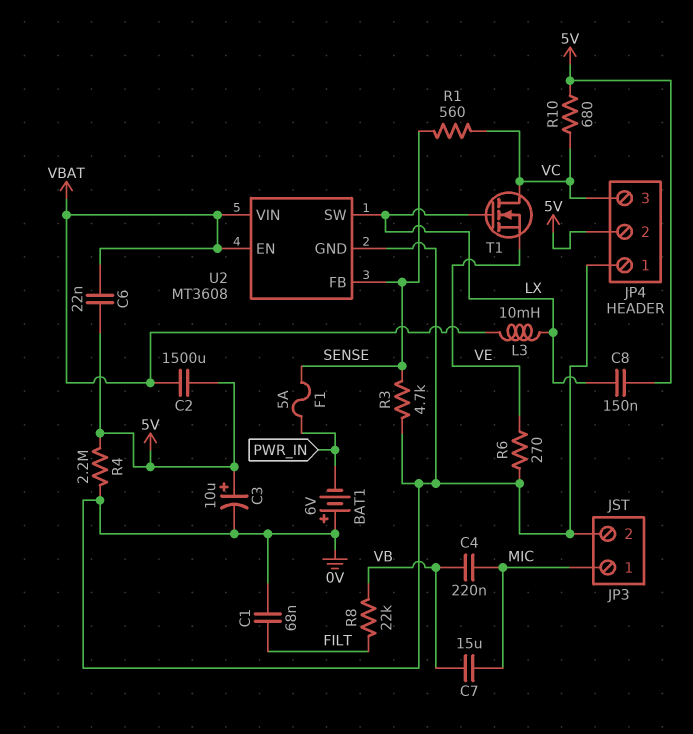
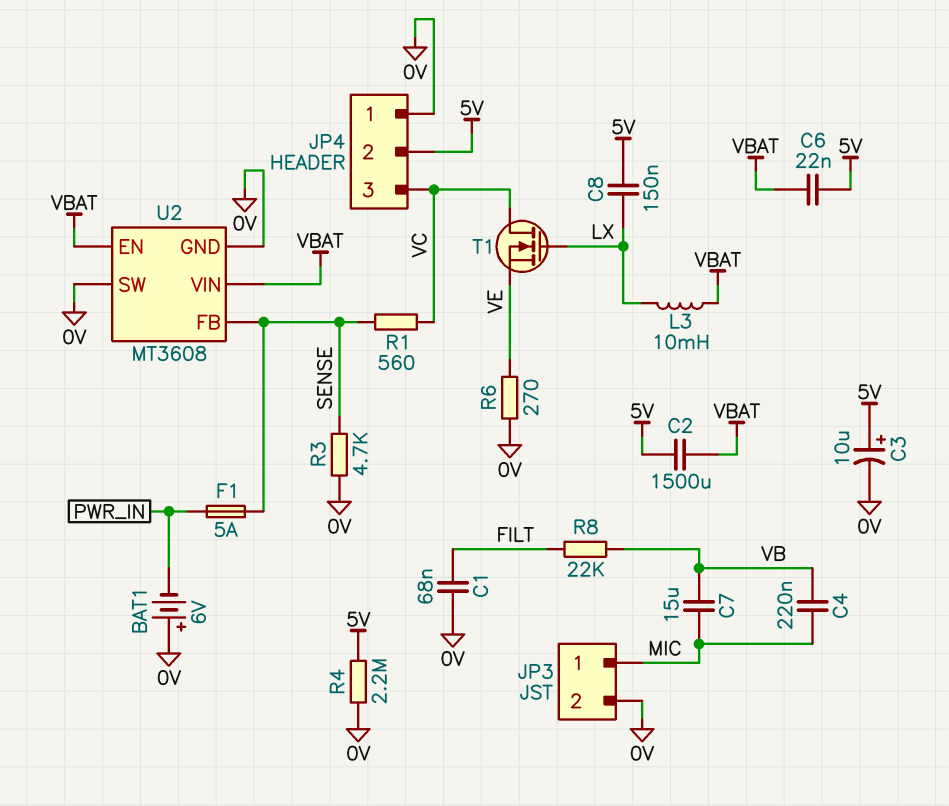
R10: 680 (5V, VC) -> none
U2 pin SW: LX -> 0V

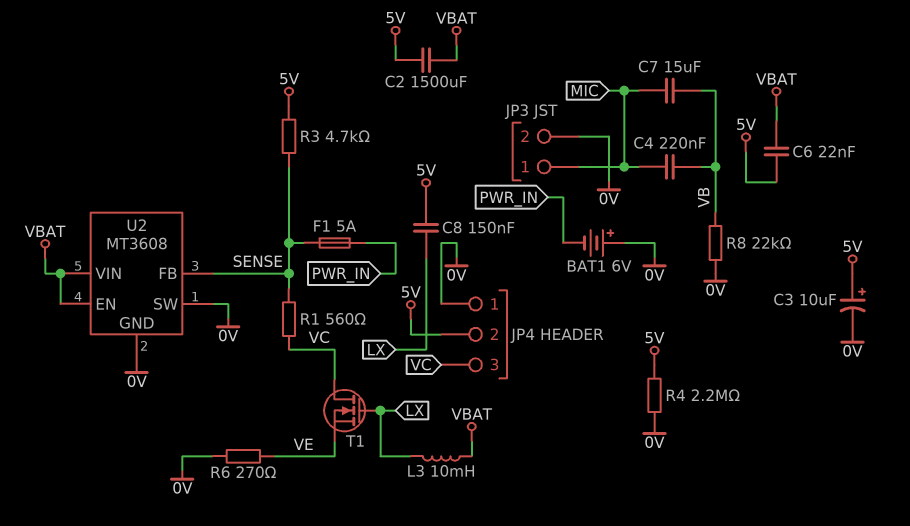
C1: 68nF (0V, FILT) -> none
R3: 4.7k (0V, SENSE) -> 4.7k (5V, SENSE)
R8: 22k (FILT, VB) -> 22k (0V, VB)

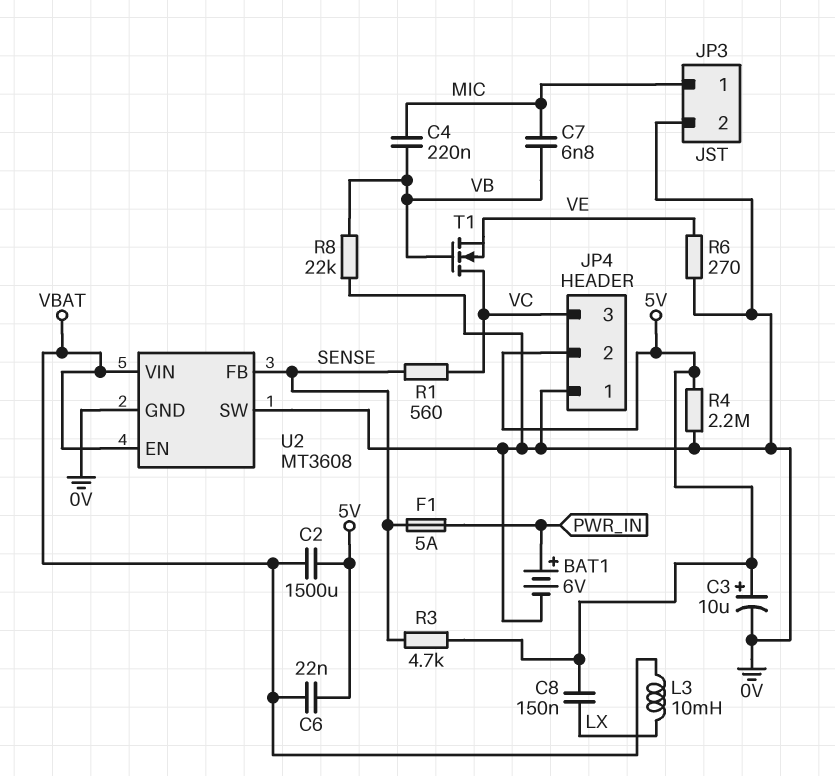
BAT1: 6V (plus 0V, minus PWR_IN) -> 6V (plus PWR_IN, minus 0V)
C7: 15uF (MIC, VB) -> 6.8nF (MIC, VB)
T1: NMOS (G LX, D VC, S VE) -> NMOS (G VB, D VC, S VE)

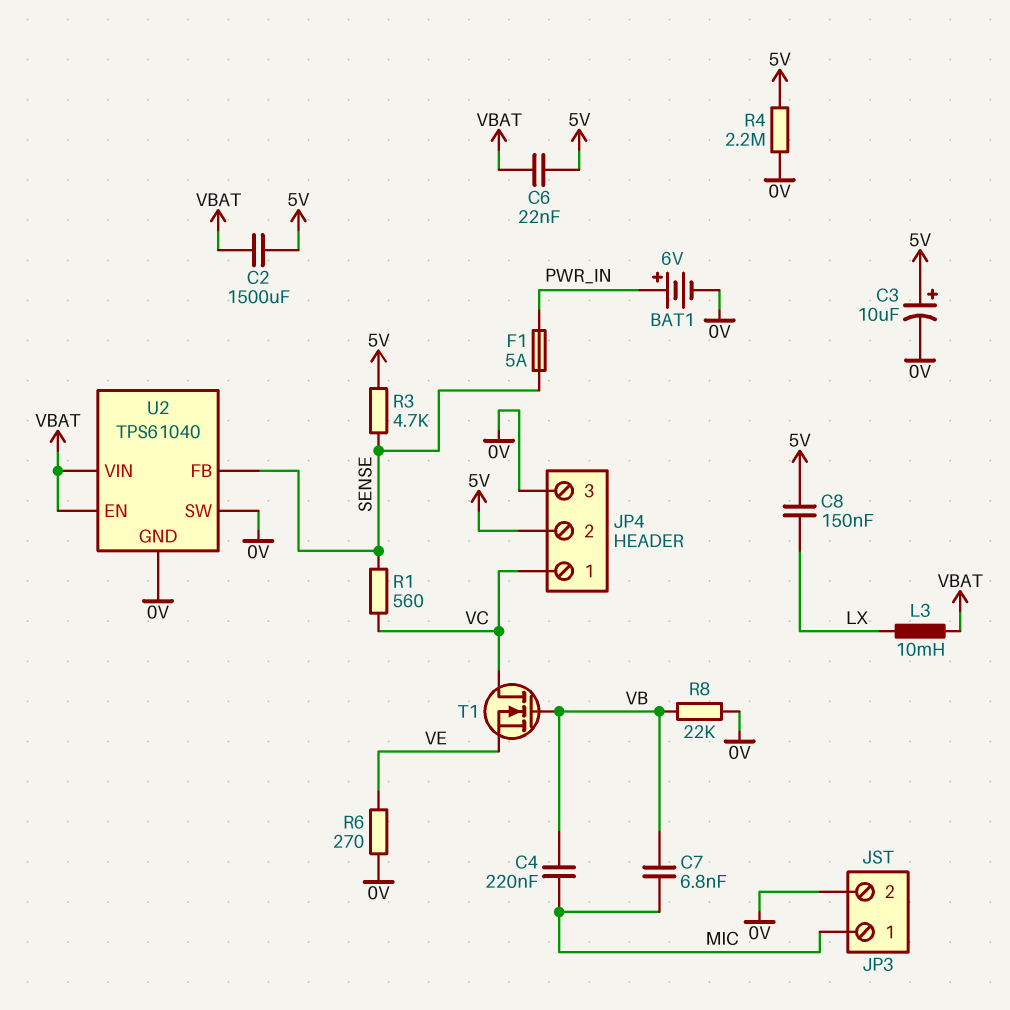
JP4 pin 1: 0V -> VC
JP4 pin 3: VC -> 0V
U2: MT3608 -> TPS61040

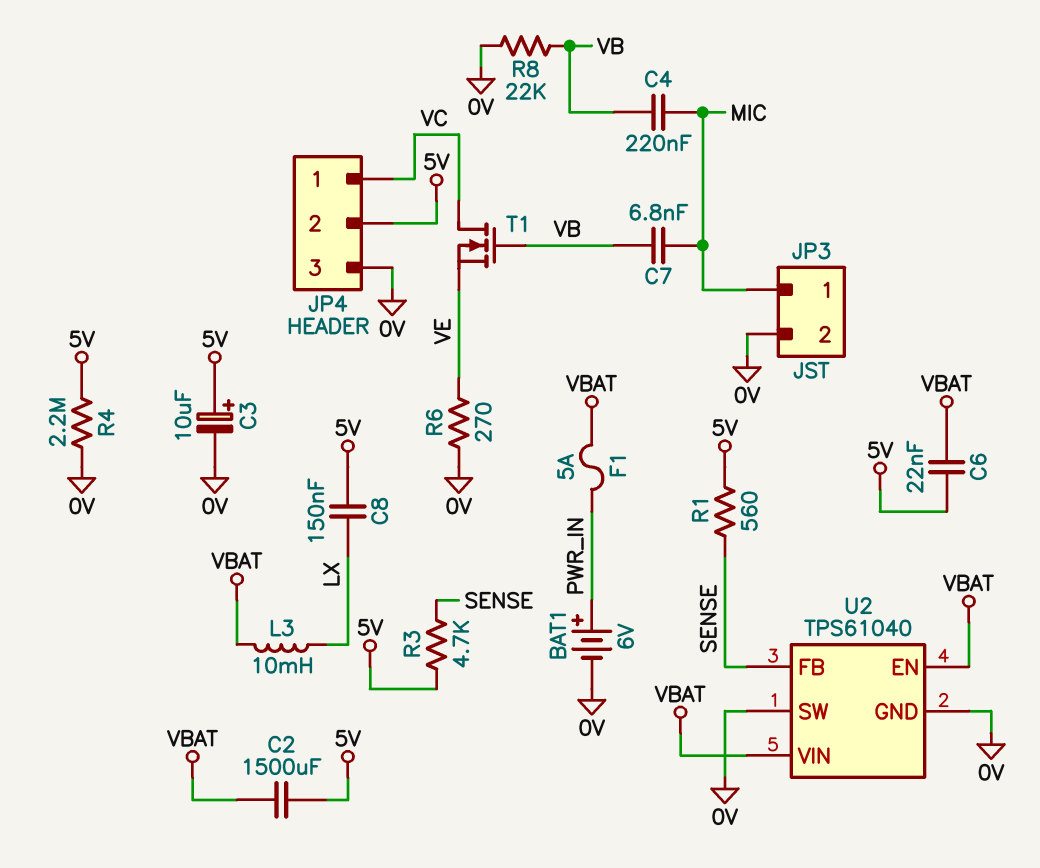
F1: 5A (PWR_IN, SENSE) -> 5A (PWR_IN, VBAT)
R1: 560 (SENSE, VC) -> 560 (5V, SENSE)

